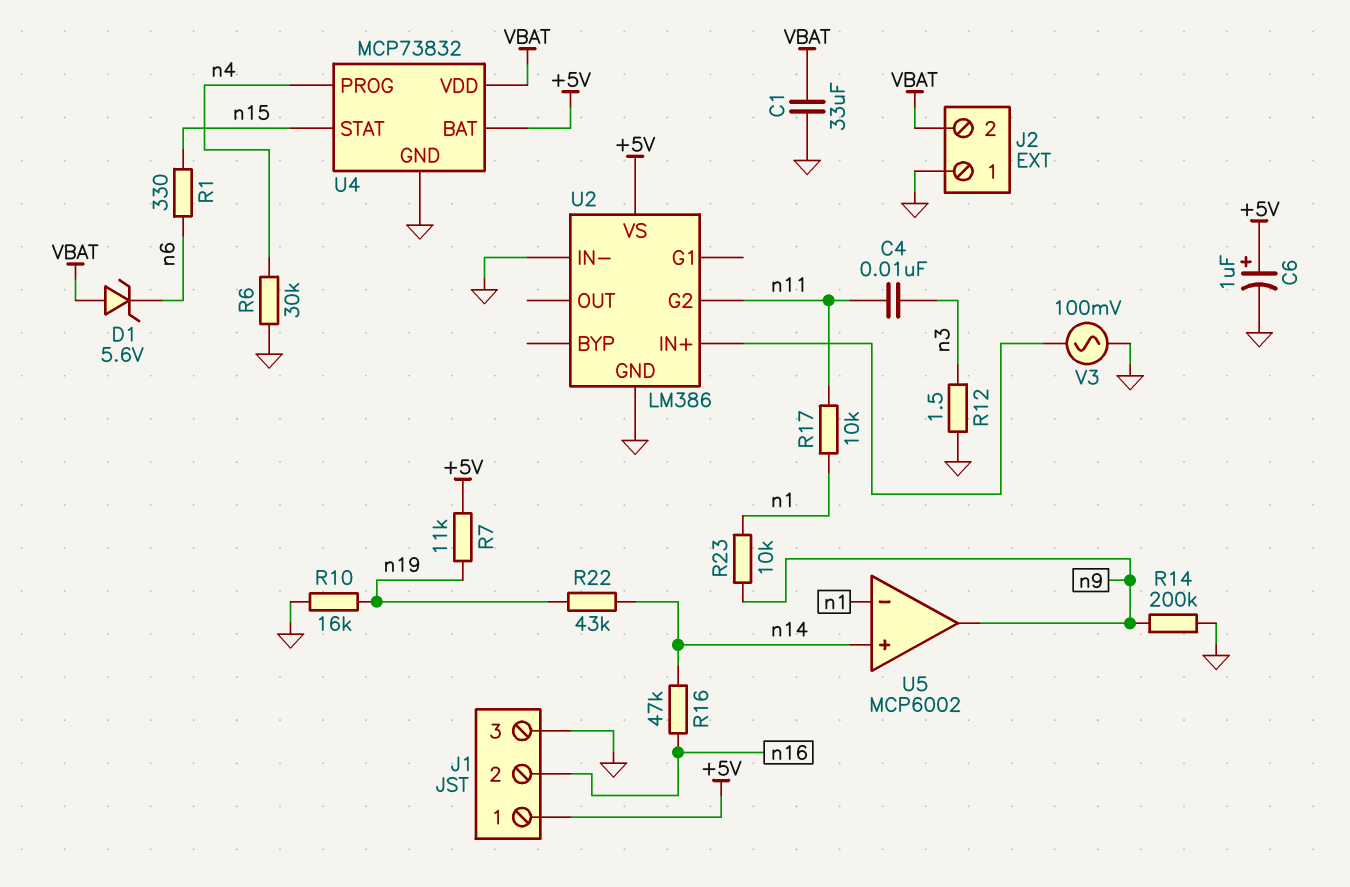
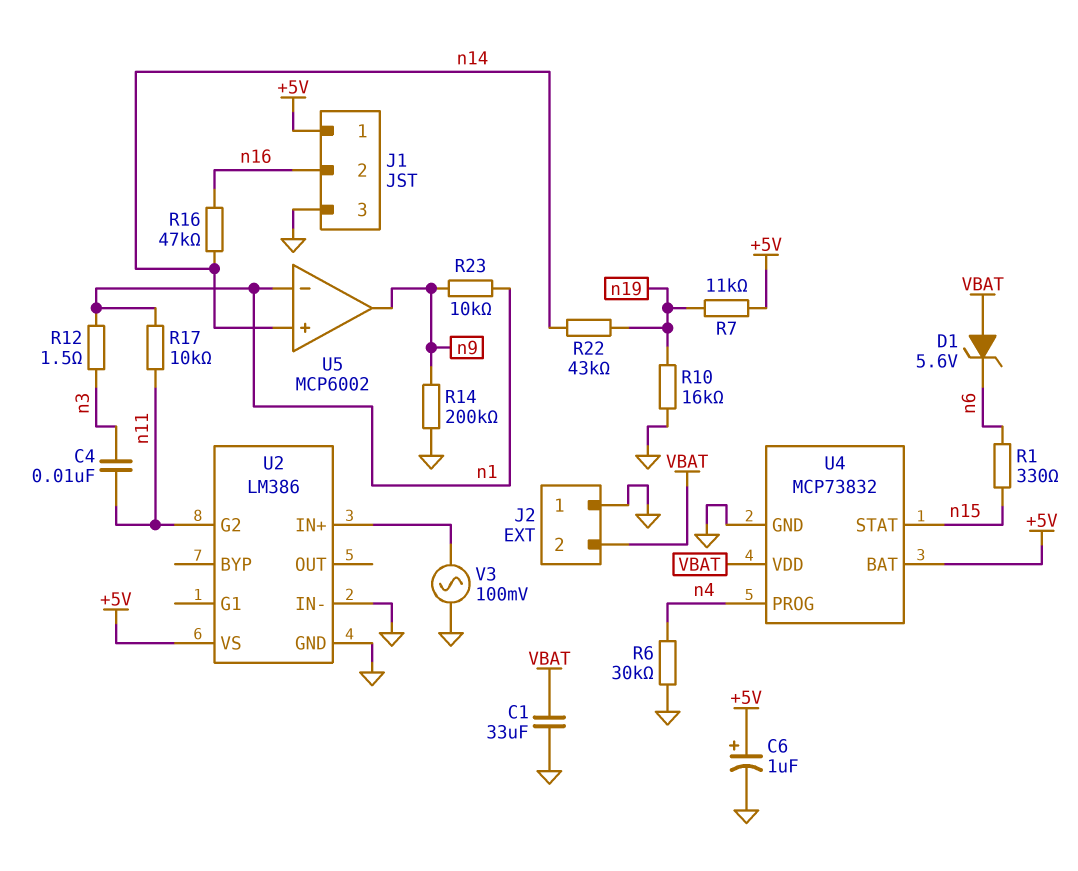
R12: 1.5 (GND, n3) -> 1.5 (n1, n3)

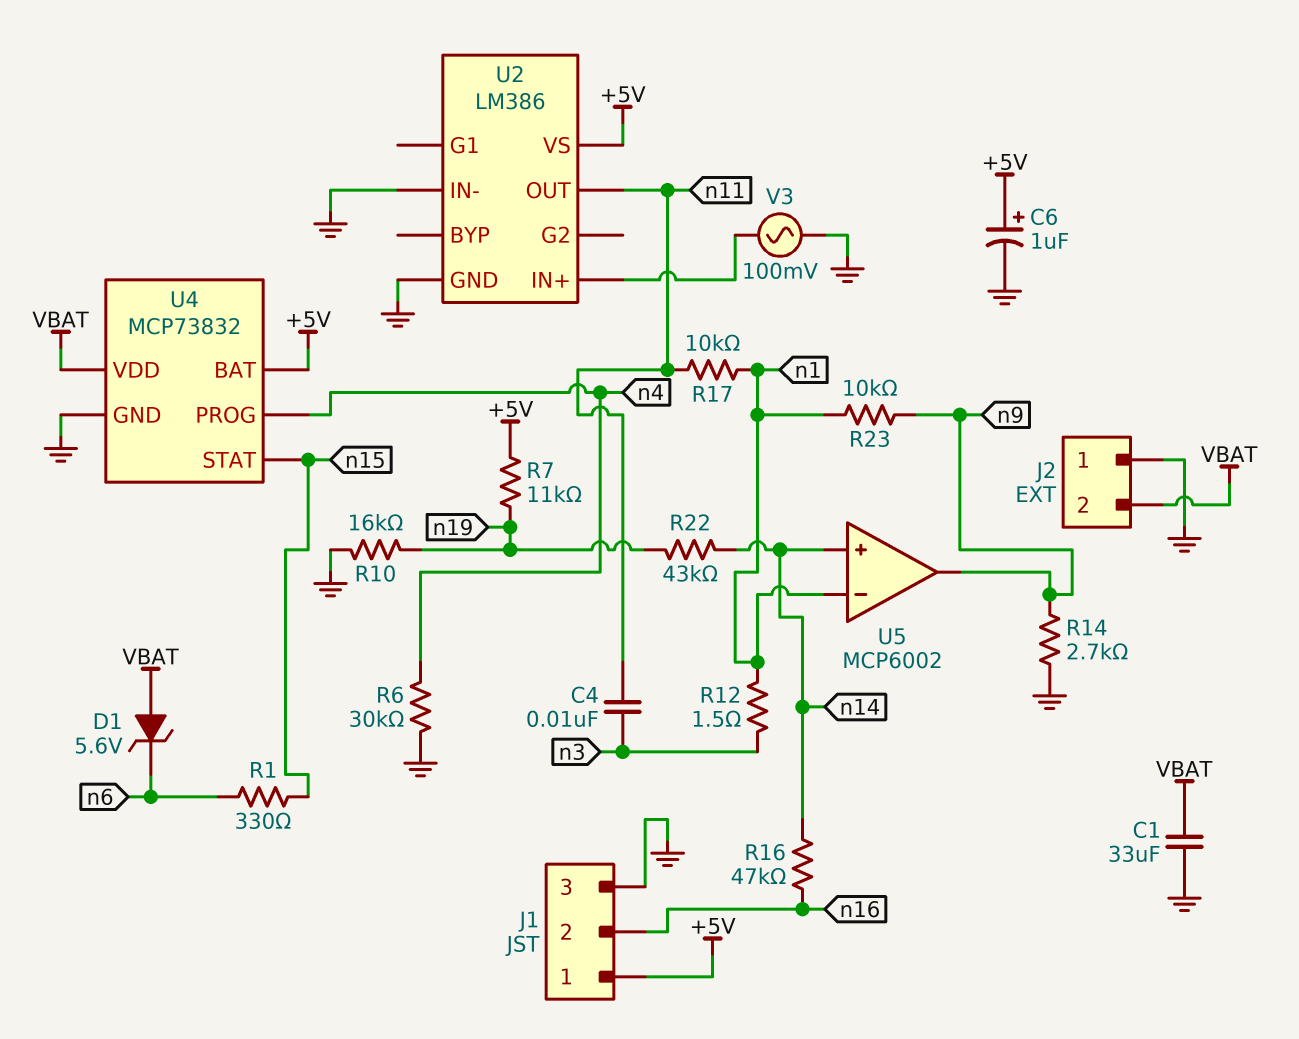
R14: 200k (GND, n9) -> 2.7k (GND, n9)
U2 pin G2: n11 -> none
U2 pin OUT: none -> n11

